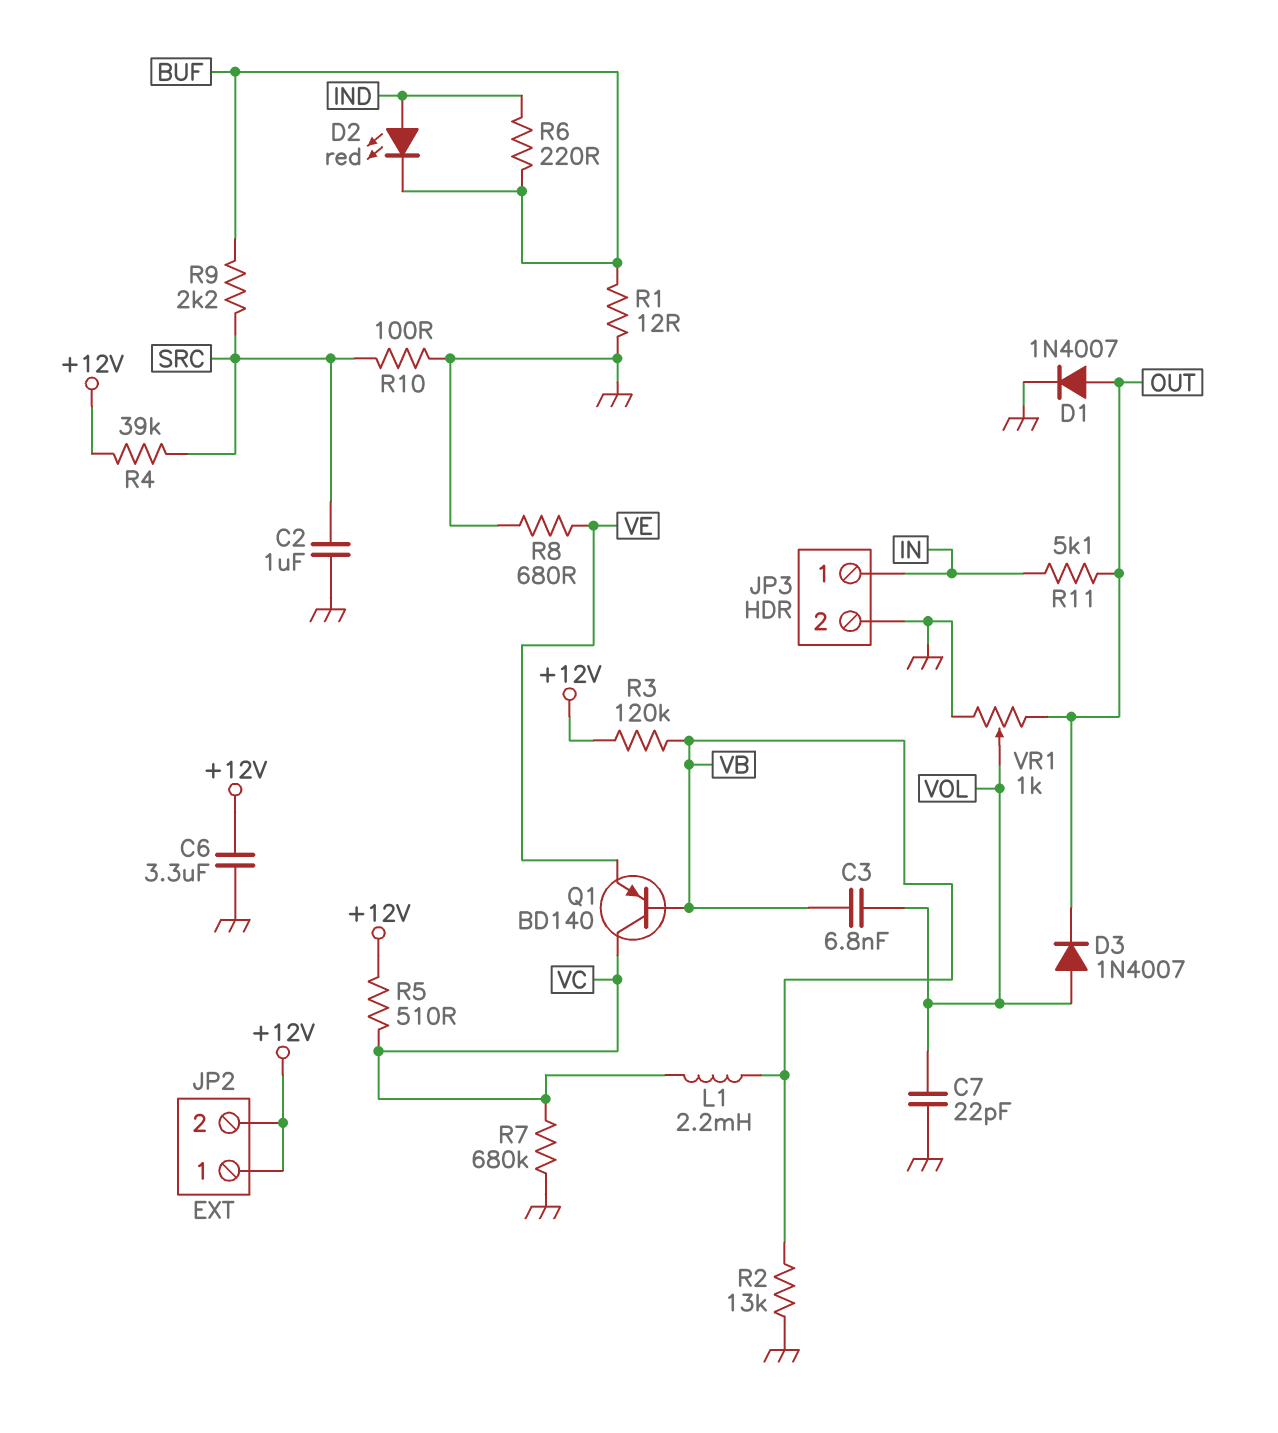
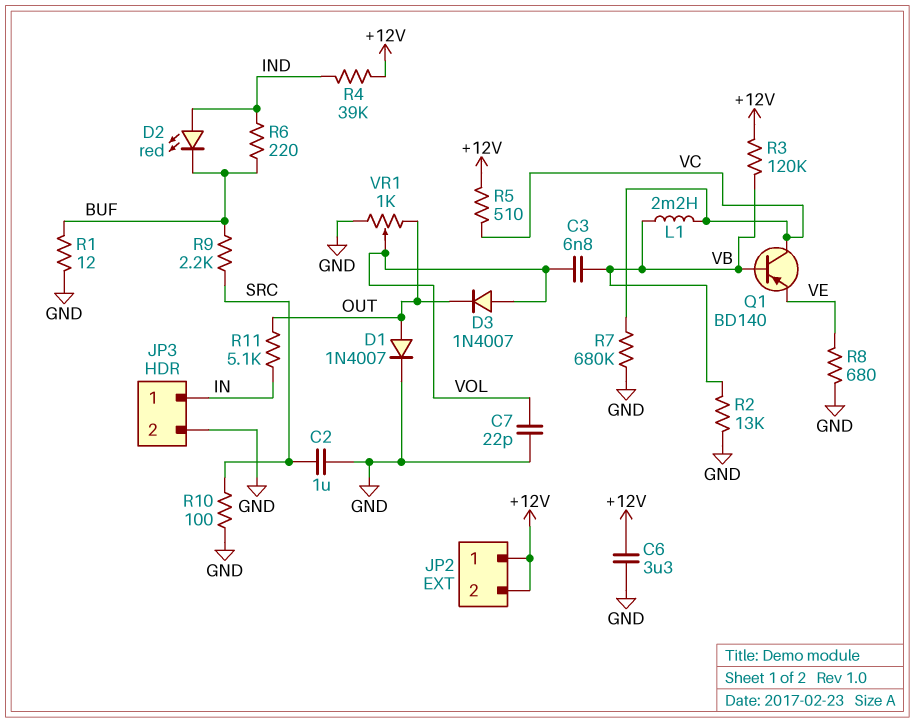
R4: 39k (+12V, SRC) -> 39k (+12V, IND)

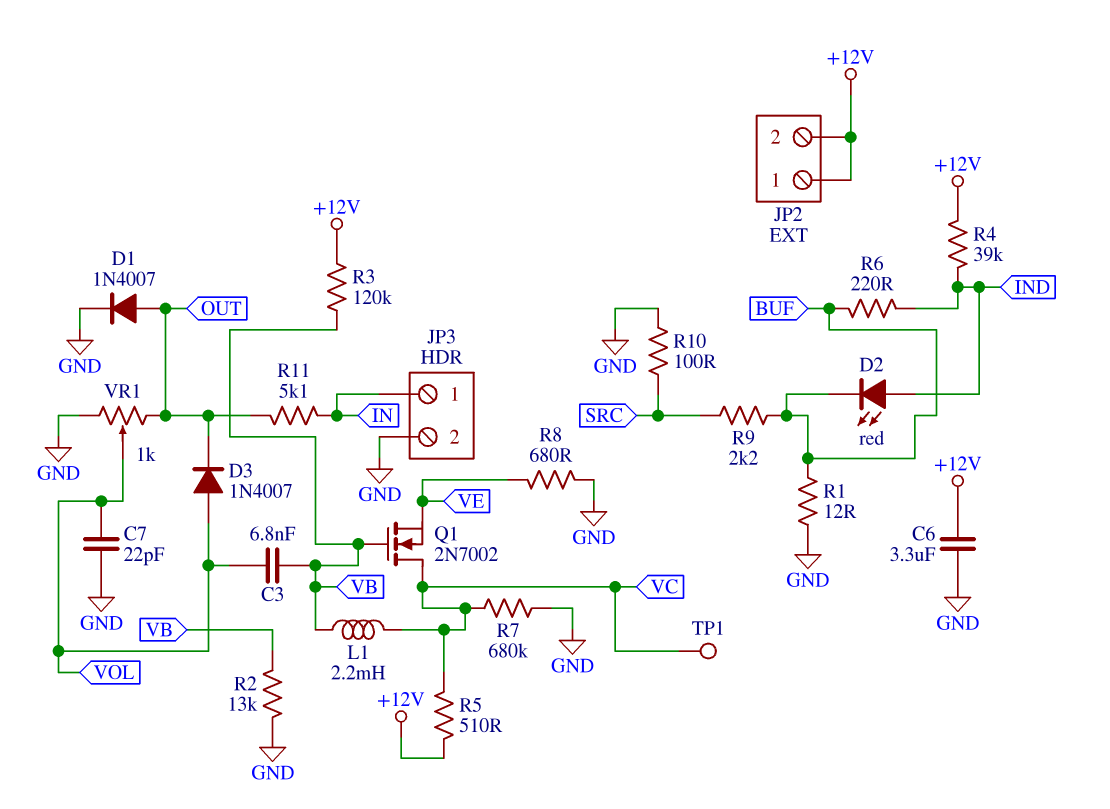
C2: 1uF (GND, SRC) -> none
Q1: PNP BD140 (B VB, C VC, E VE) -> NMOS 2N7002 (G VB, D VC, S VE)
TP1: none -> test point (VC)

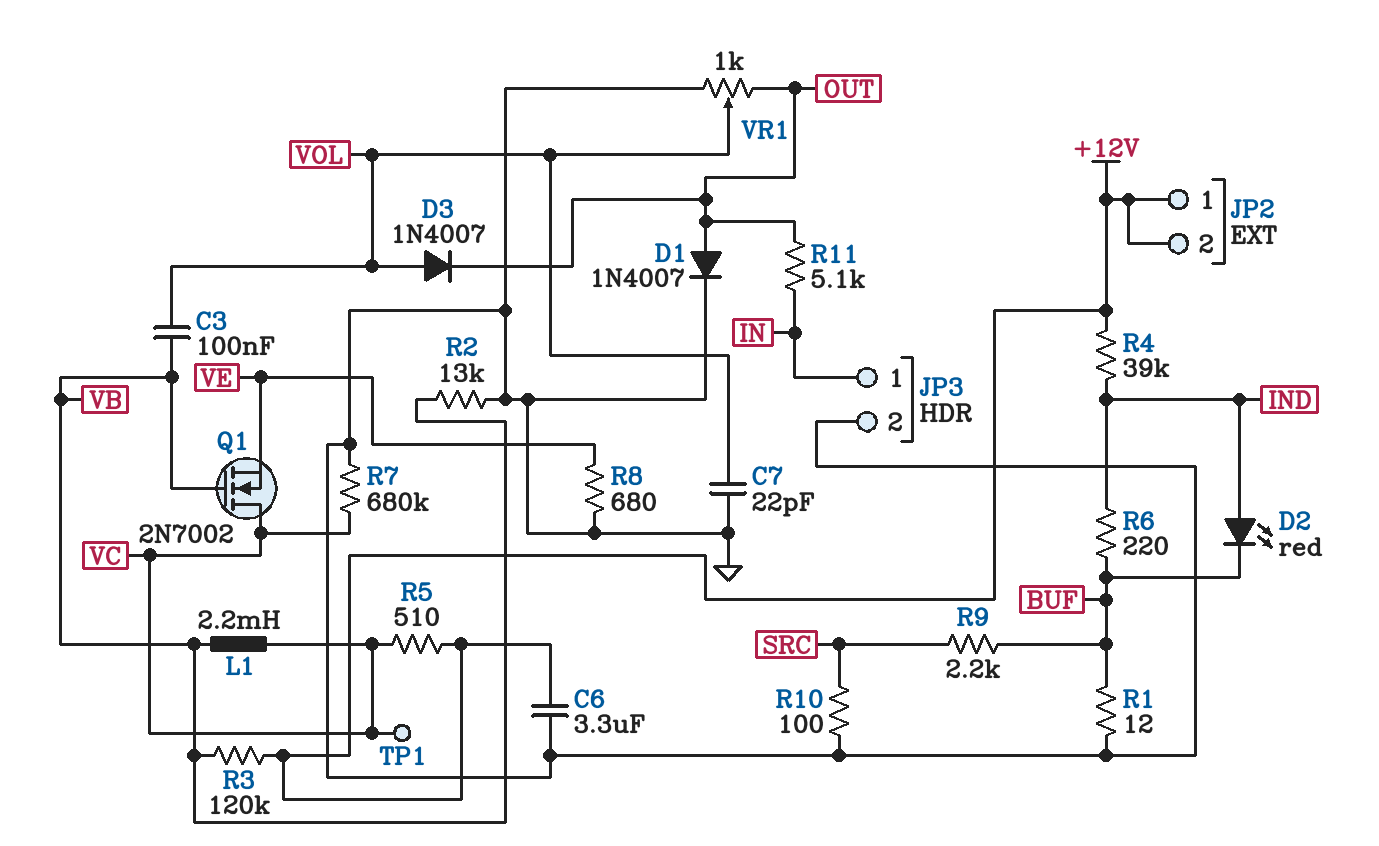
C3: 6.8nF (VB, VOL) -> 100nF (VB, VOL)

